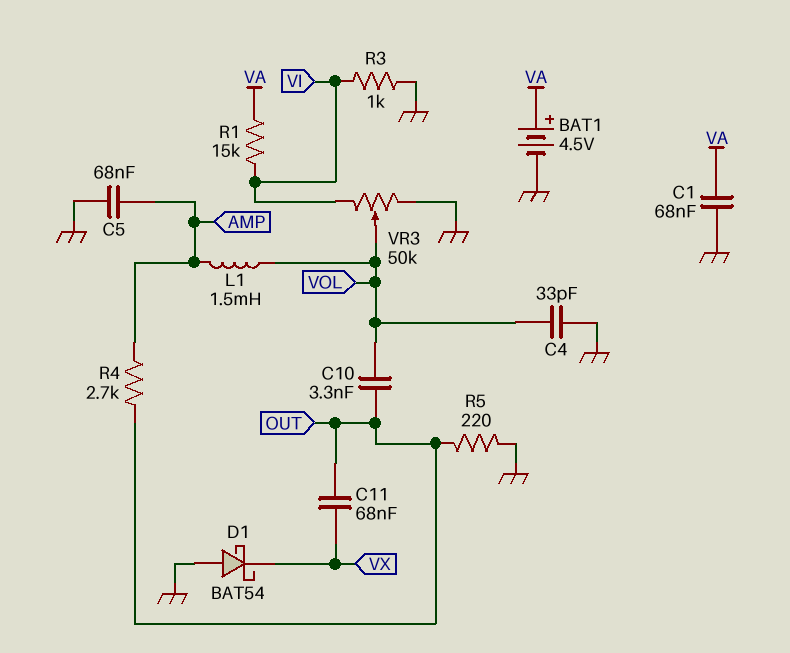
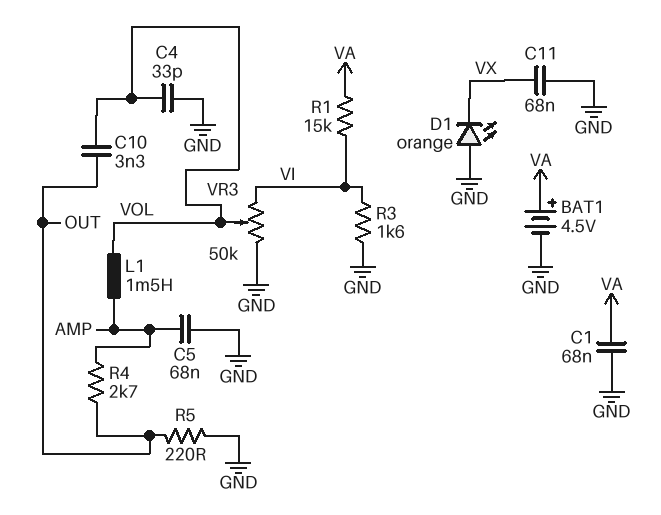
C11: 68nF (OUT, VX) -> 68nF (GND, VX)
D1: schottky BAT54 (A GND, K VX) -> LED orange (A GND, K VX)
R3: 1k (GND, VI) -> 1.6k (GND, VI)

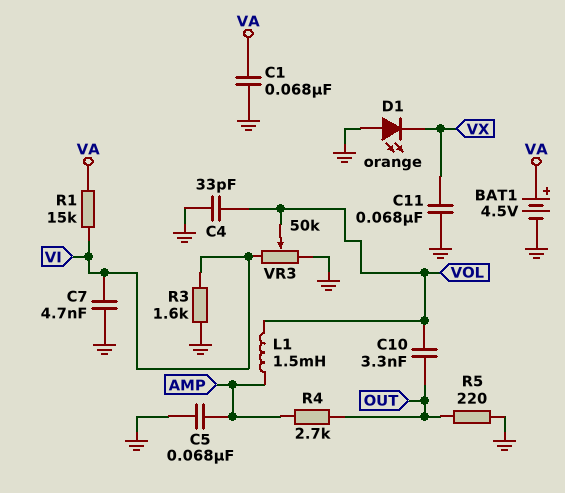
C7: none -> 4.7nF (GND, VI)

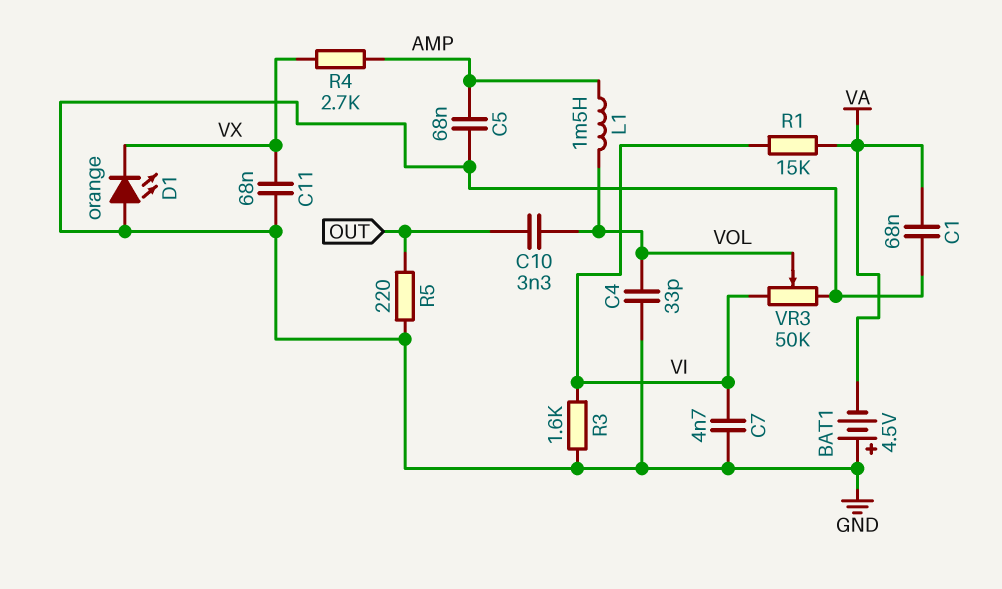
BAT1: 4.5V (plus VA, minus GND) -> 4.5V (plus GND, minus VA)
R4: 2.7k (AMP, OUT) -> 2.7k (AMP, VX)

